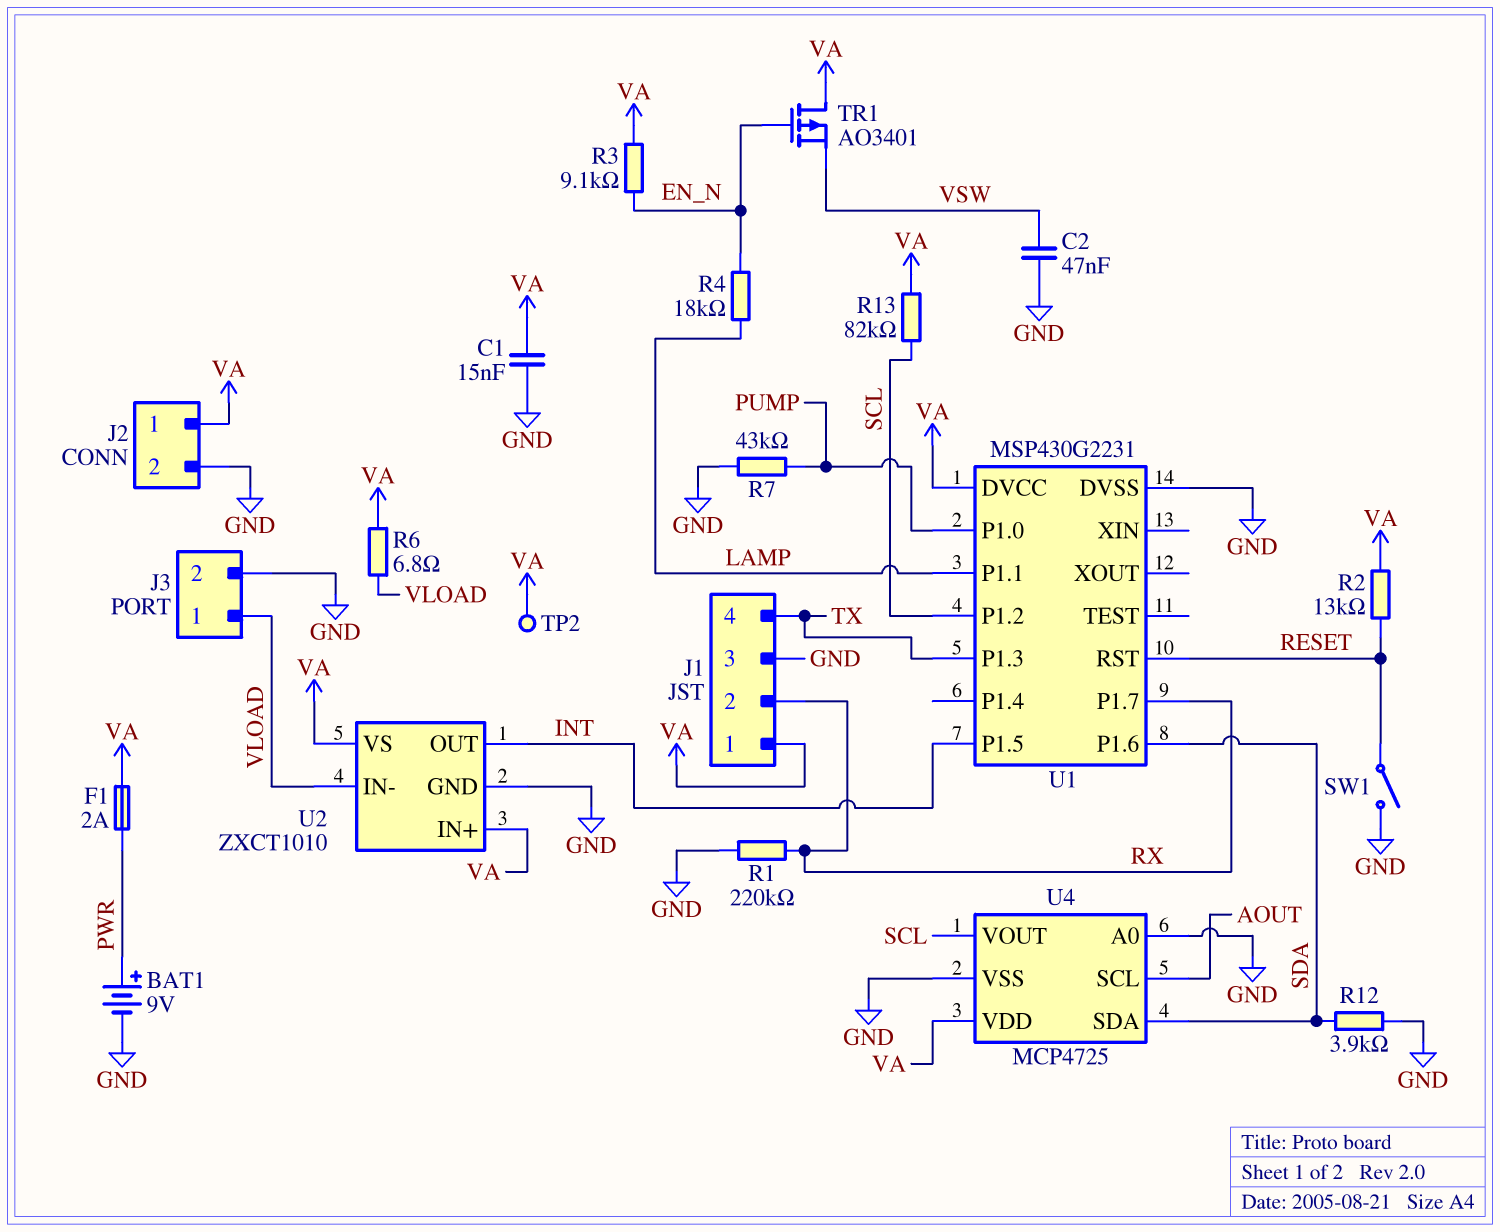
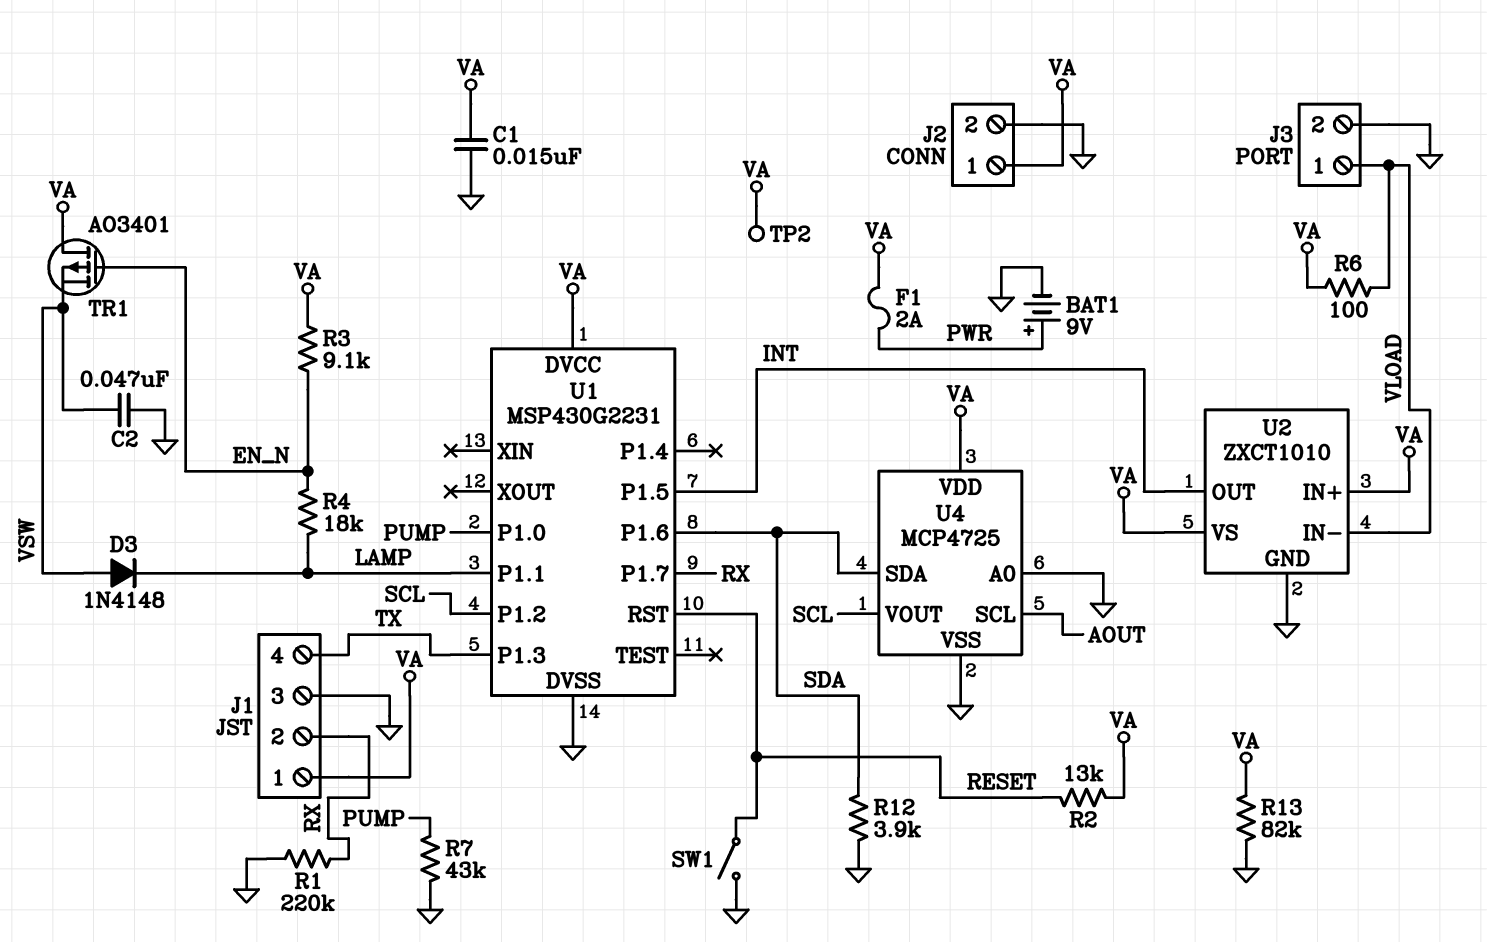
D3: none -> diode 1N4148 (A VSW, K LAMP)
R6: 6.8 (VA, VLOAD) -> 100 (VA, VLOAD)
R13: 82k (SCL, VA) -> 82k (GND, VA)

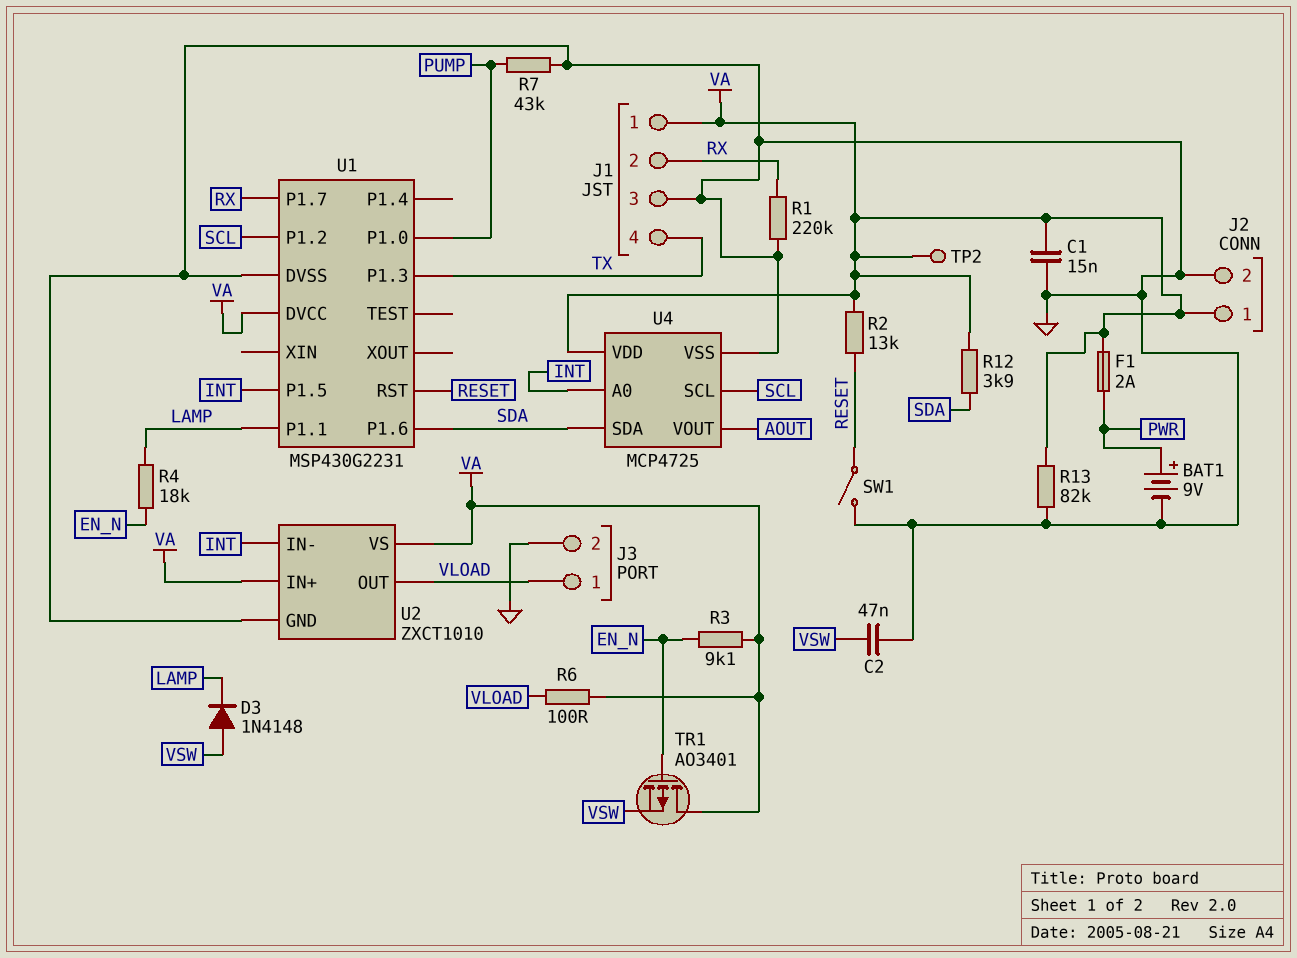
R12: 3.9k (GND, SDA) -> 3.9k (SDA, VA)
U2 pin IN-: VLOAD -> INT
U2 pin OUT: INT -> VLOAD
U4 pin A0: GND -> INT
U4 pin SCL: AOUT -> SCL
U4 pin VOUT: SCL -> AOUT

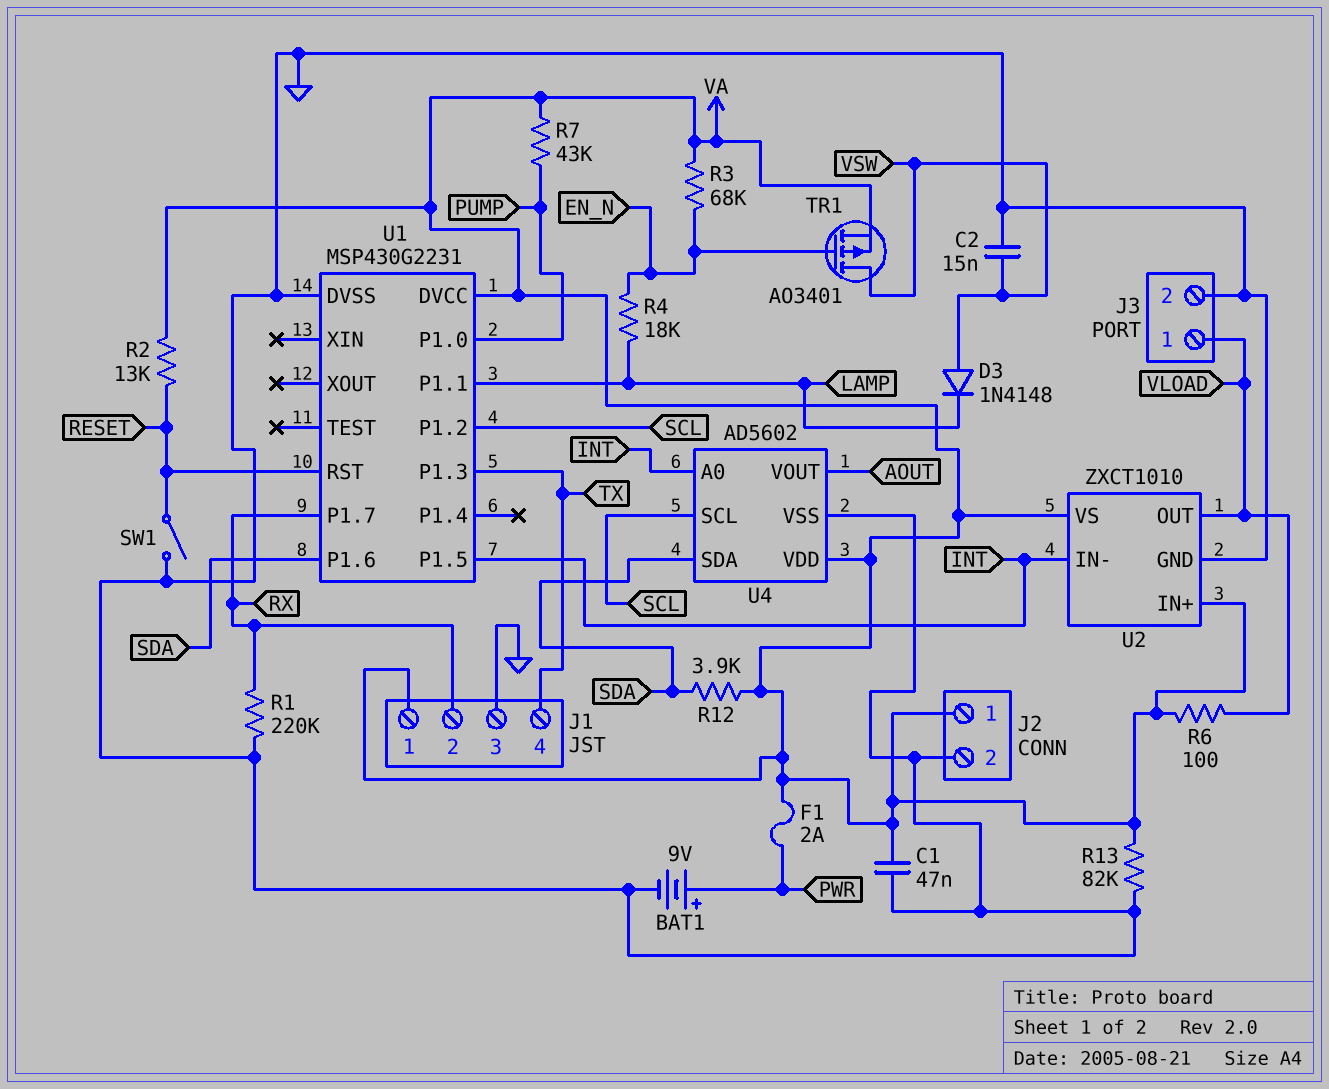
C1: 15nF (GND, VA) -> 47nF (GND, VA)
C2: 47nF (GND, VSW) -> 15nF (GND, VSW)
R3: 9.1k (EN_N, VA) -> 68k (EN_N, VA)
R7: 43k (GND, PUMP) -> 43k (PUMP, VA)
TP2: test point (VA) -> none
TR1: PMOS AO3401 (G EN_N, D VA, S VSW) -> PMOS AO3401 (G EN_N, D VSW, S VA)
U4: MCP4725 -> AD5602

